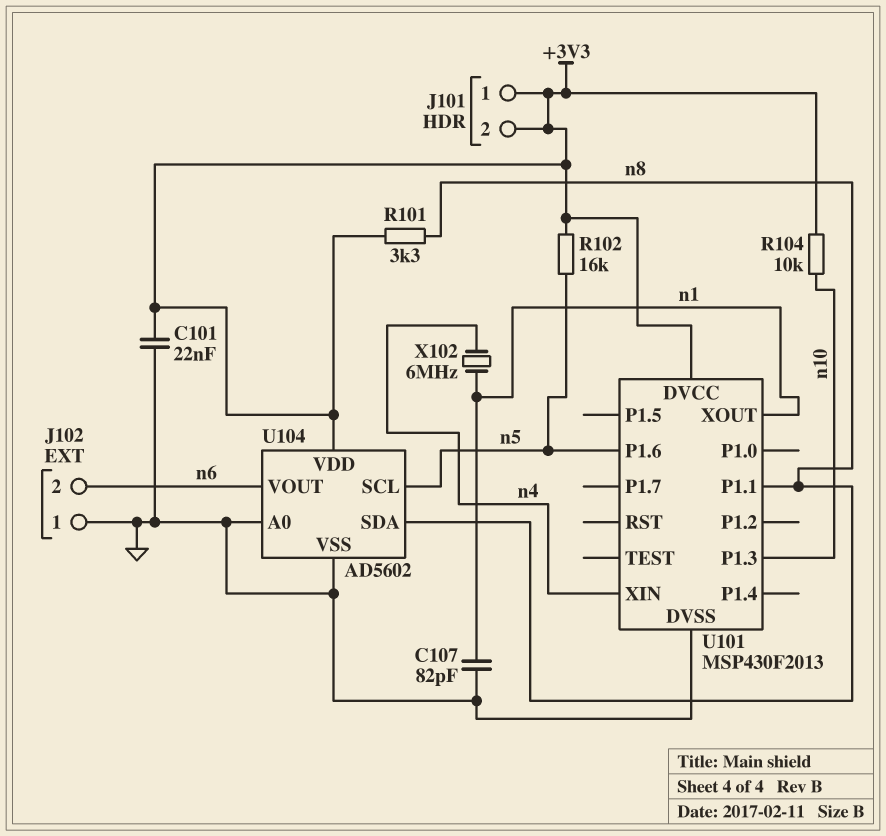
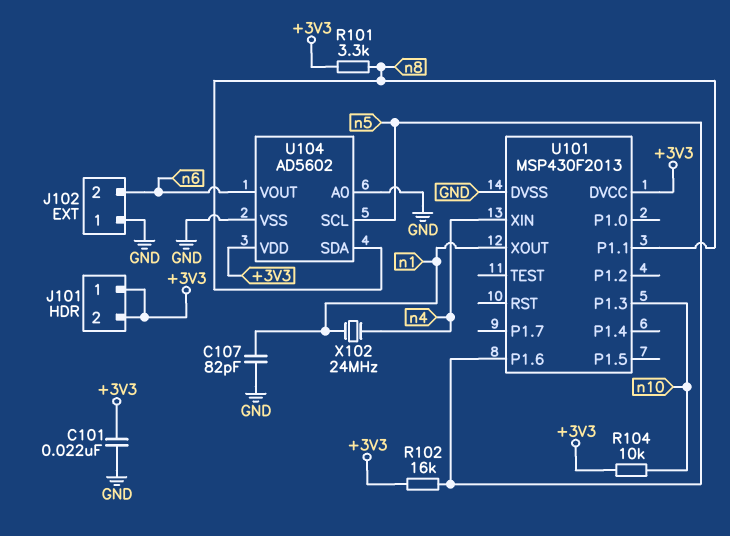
X102: 6MHz (n1, n4) -> 24MHz (n1, n4)

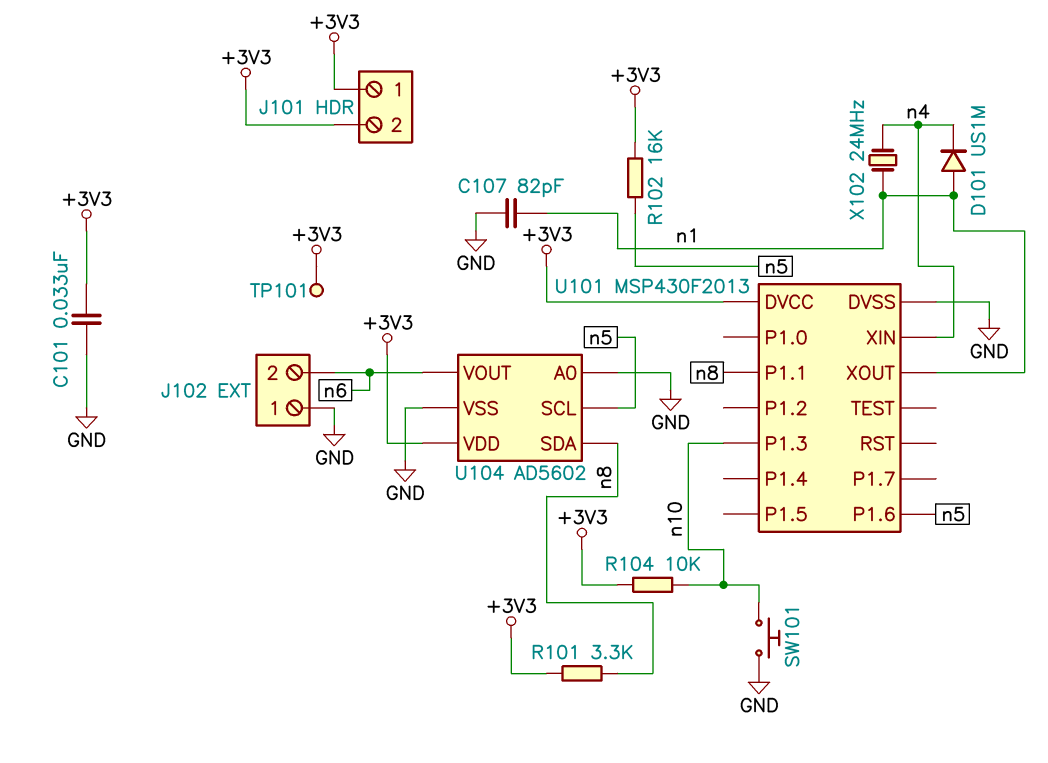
C101: 22nF (+3V3, GND) -> 33nF (+3V3, GND)
D101: none -> diode US1M (A n1, K n4)
SW101: none -> button (GND, n10)
TP101: none -> test point (+3V3)

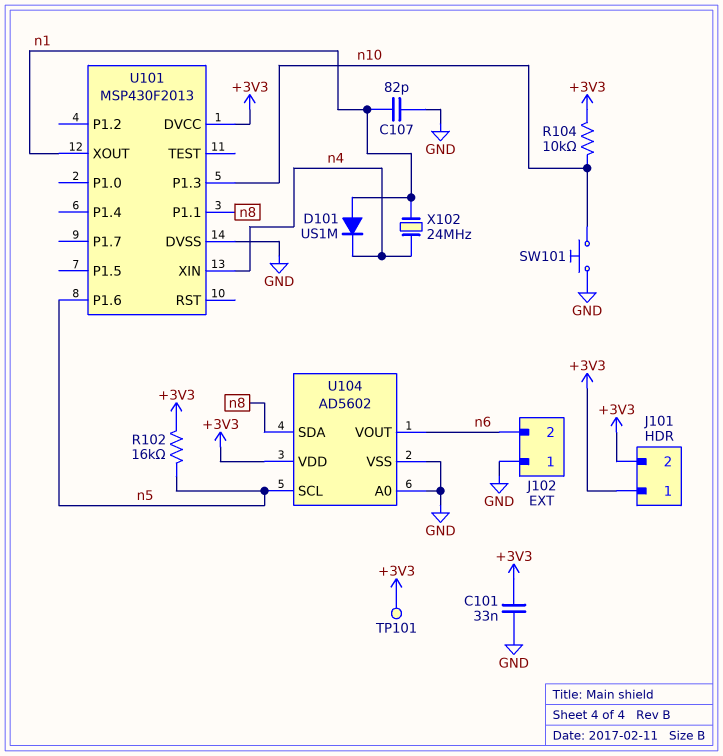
R101: 3.3k (+3V3, n8) -> none

